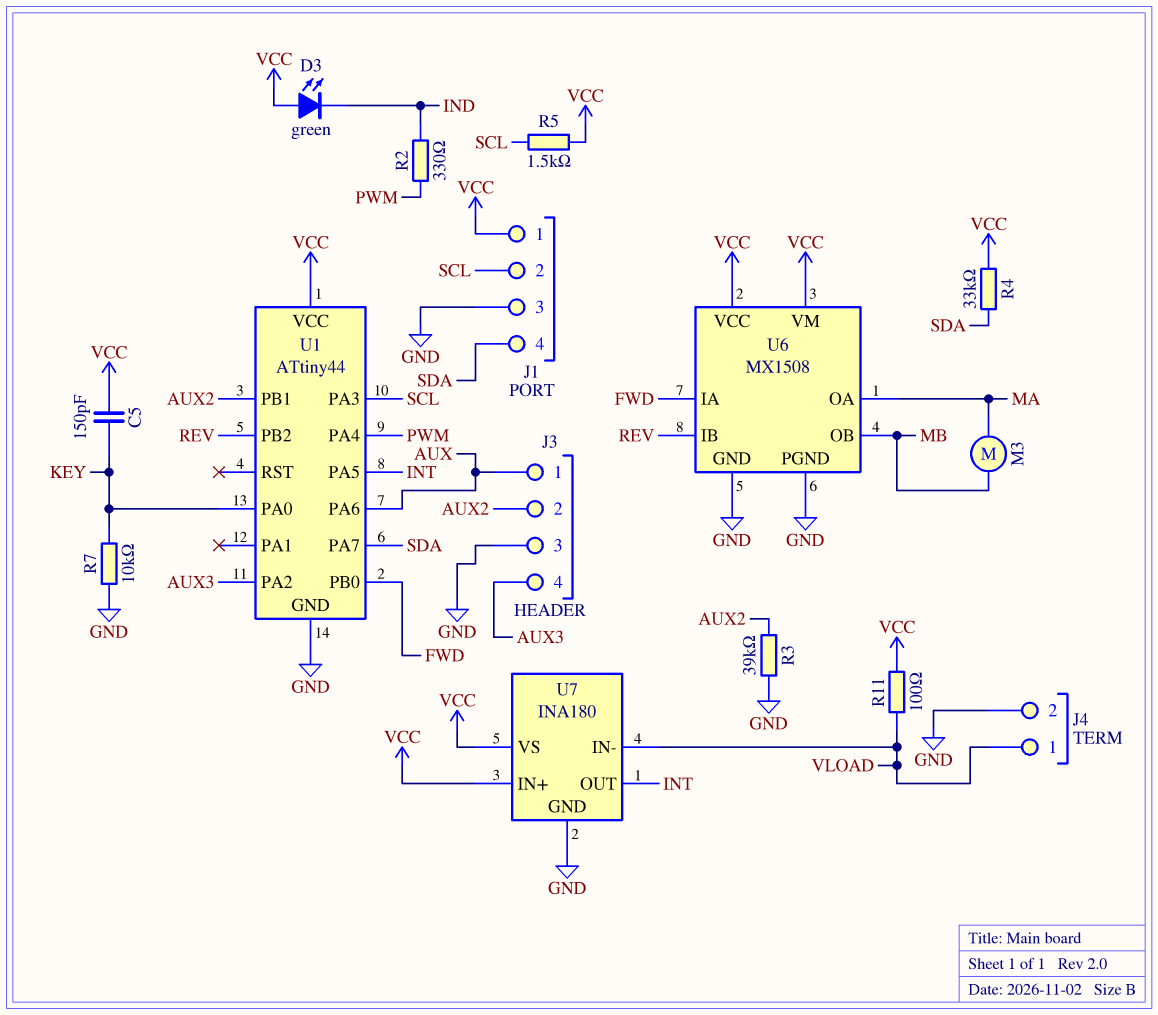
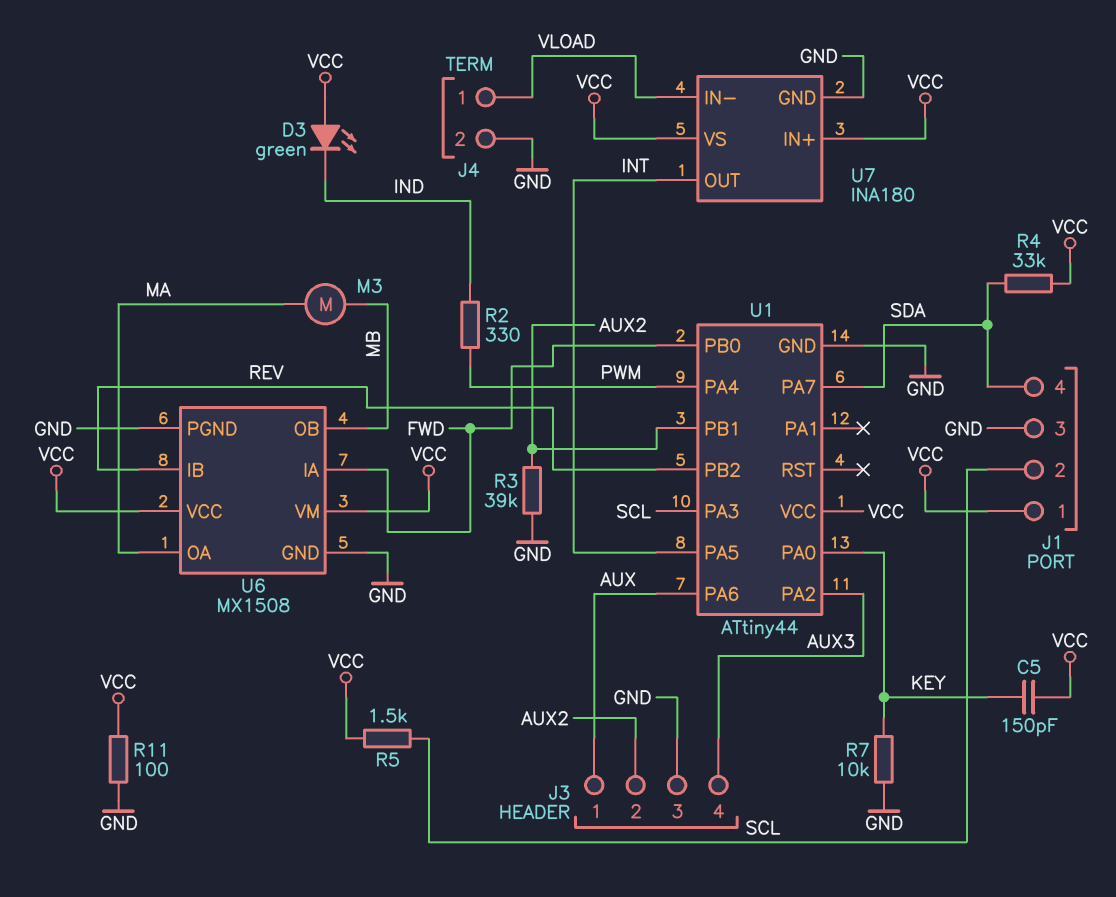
R11: 100 (VCC, VLOAD) -> 100 (GND, VCC)

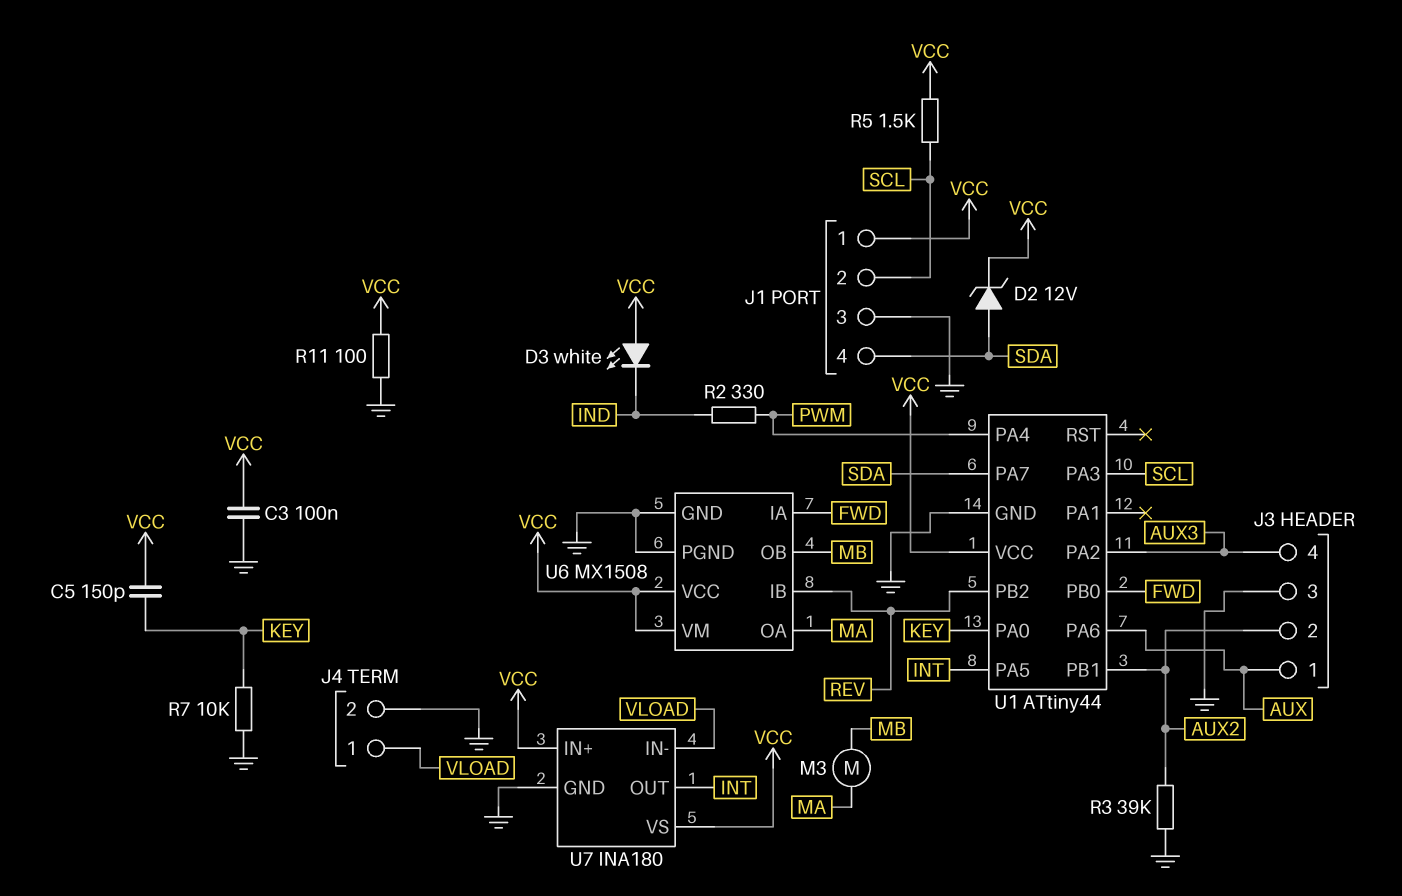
C3: none -> 100nF (GND, VCC)
D2: none -> zener 12V (A SDA, K VCC)
D3: LED green (A VCC, K IND) -> LED white (A VCC, K IND)
R4: 33k (SDA, VCC) -> none

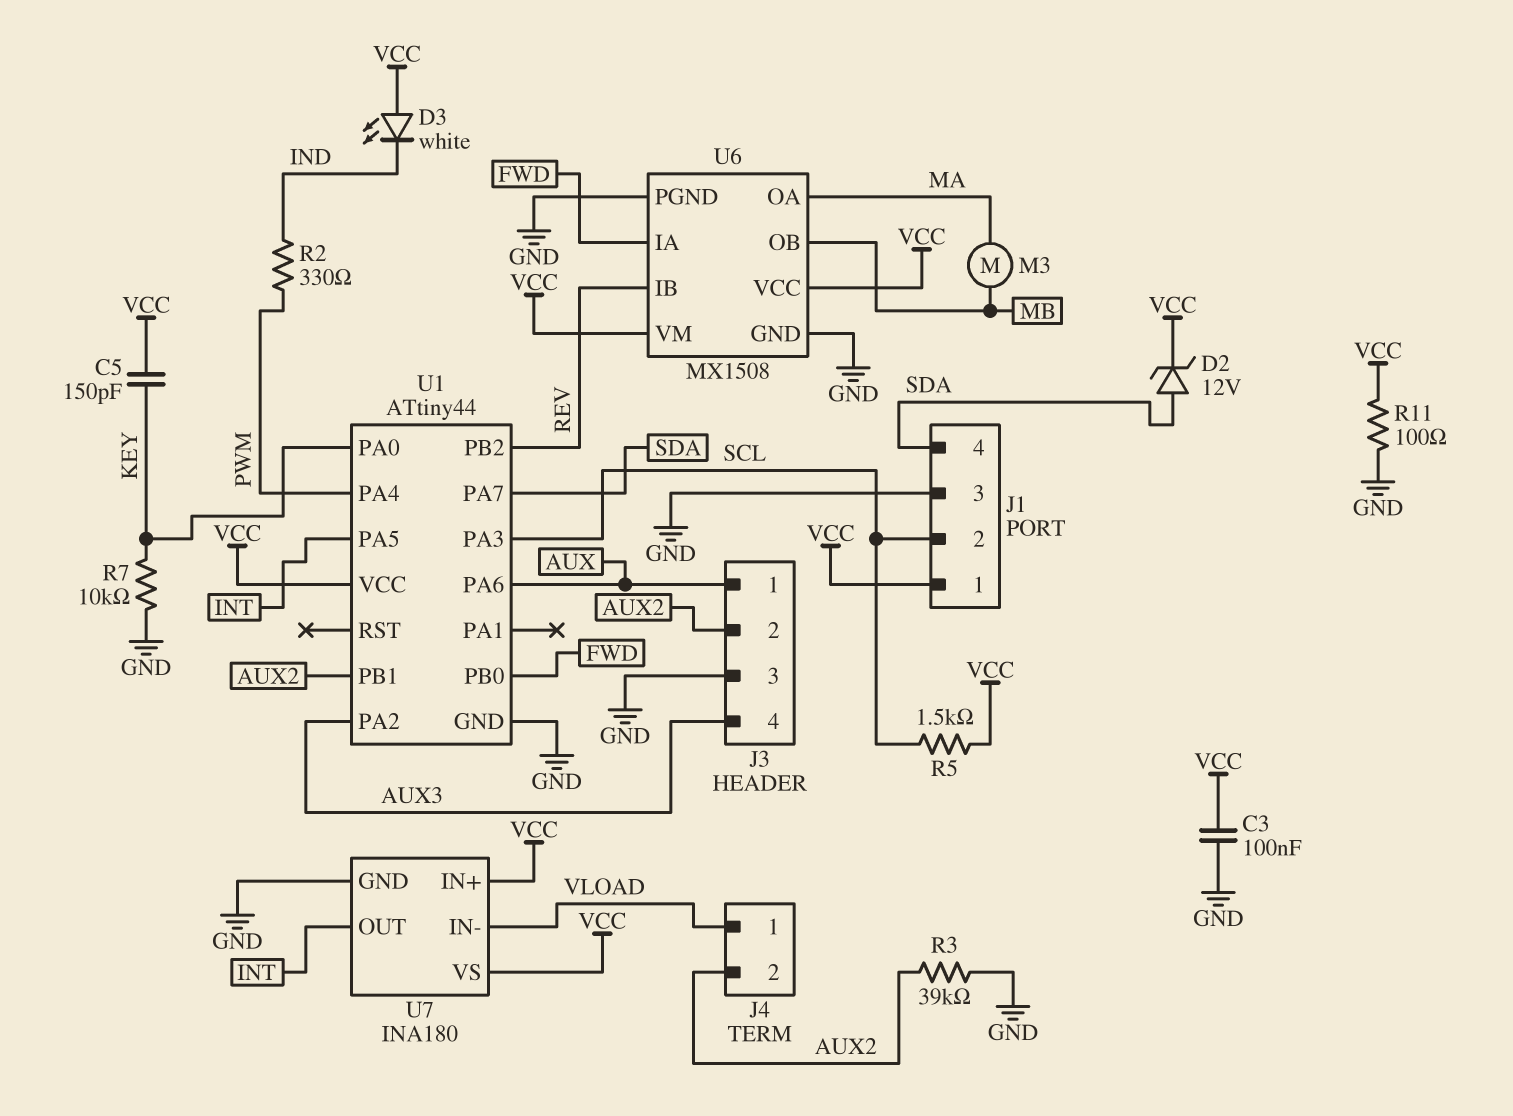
J4 pin 2: GND -> AUX2

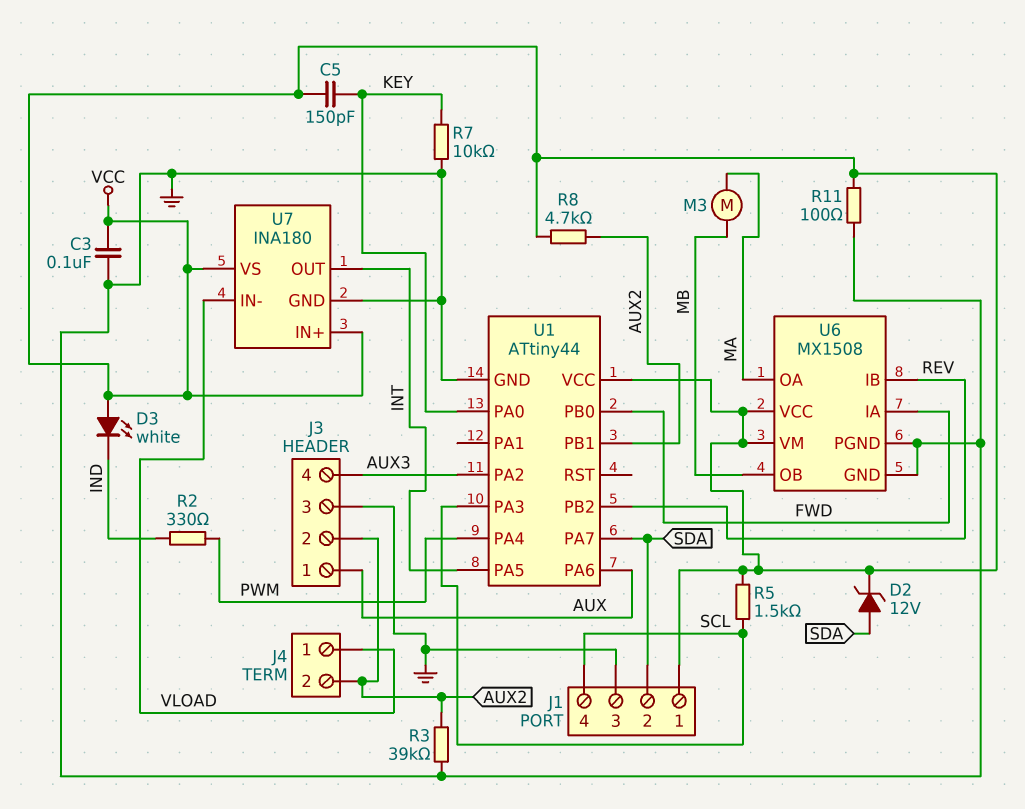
J1 pin 2: SCL -> SDA
J1 pin 4: SDA -> SCL
R8: none -> 4.7k (AUX2, VCC)

